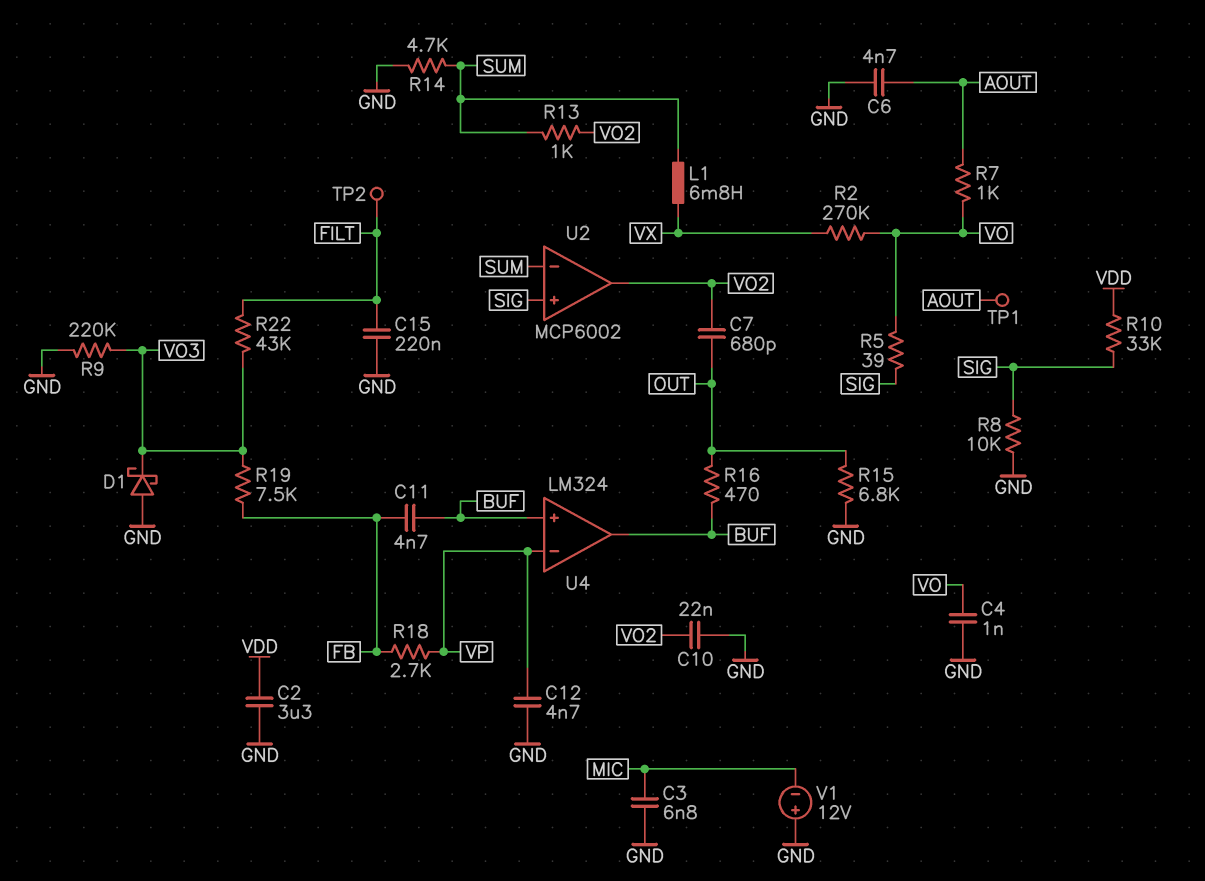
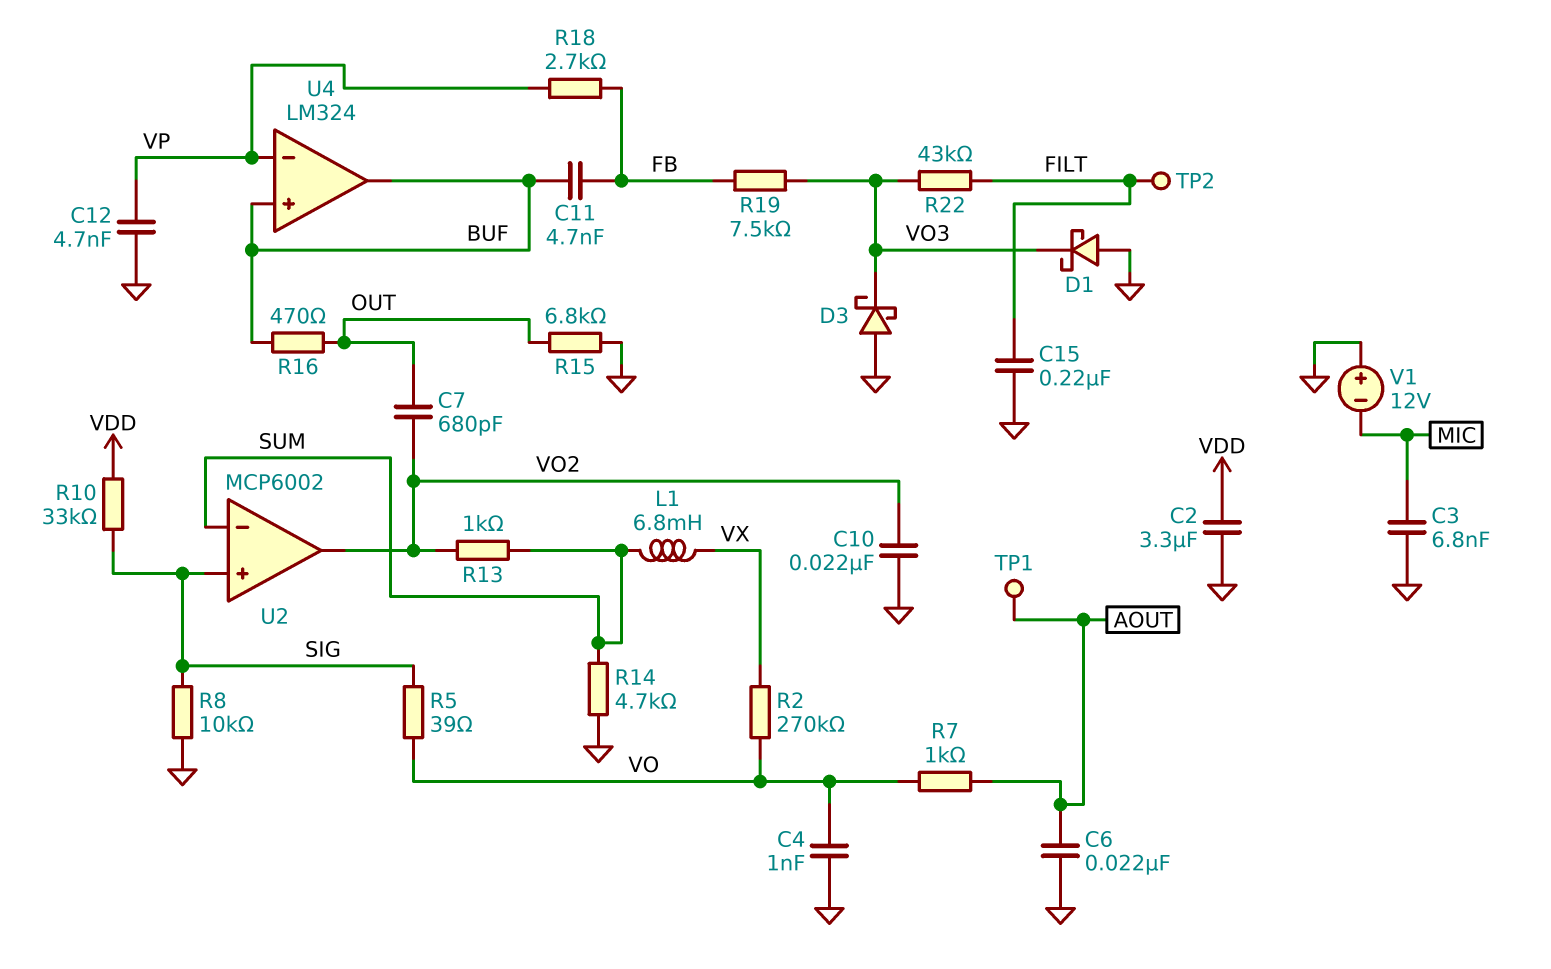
C6: 4.7nF (AOUT, GND) -> 22nF (AOUT, GND)
D3: none -> schottky (A GND, K VO3)
R9: 220k (GND, VO3) -> none

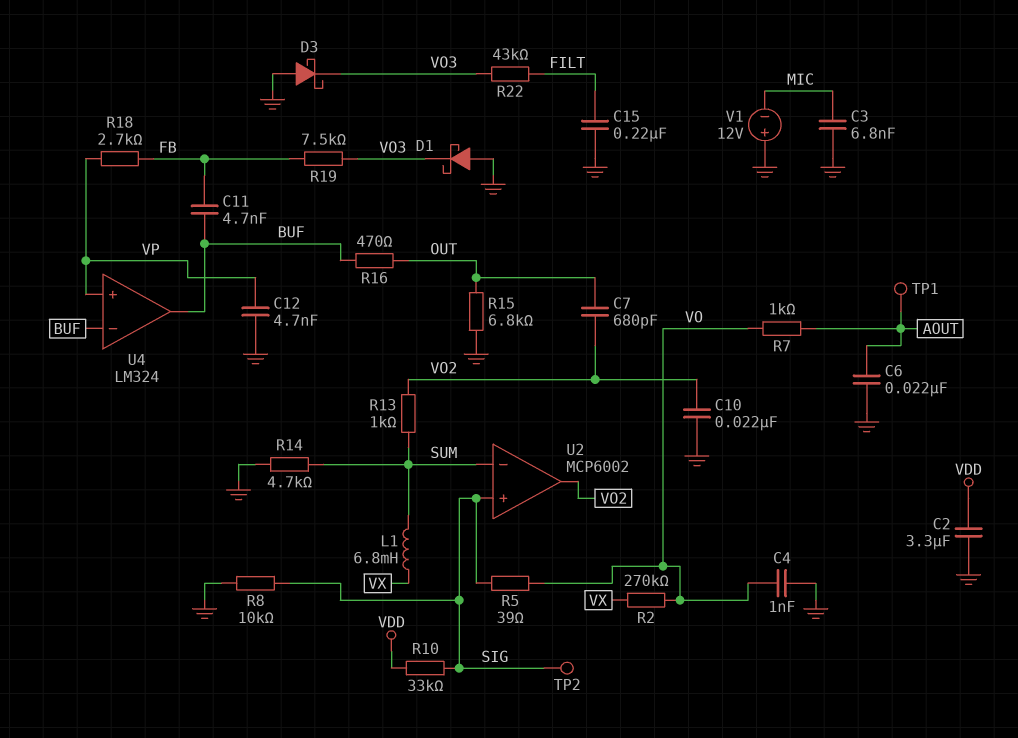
TP2: test point (FILT) -> test point (SIG)
U4 pin in+: BUF -> VP
U4 pin in-: VP -> BUF

